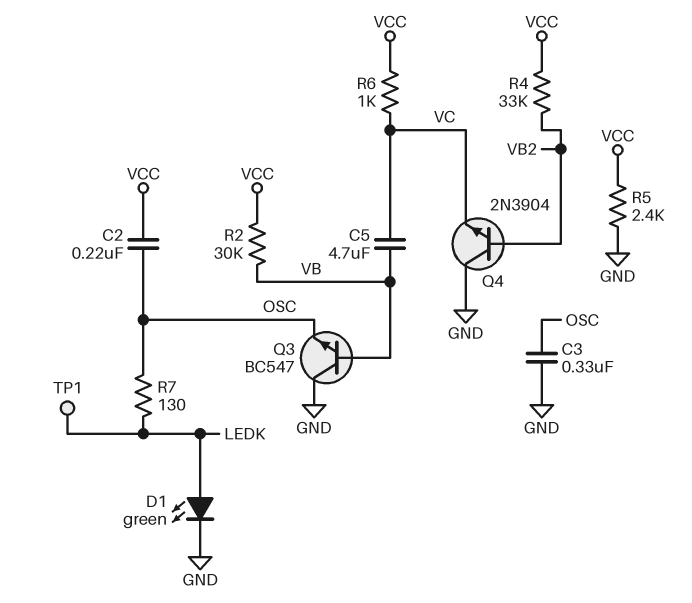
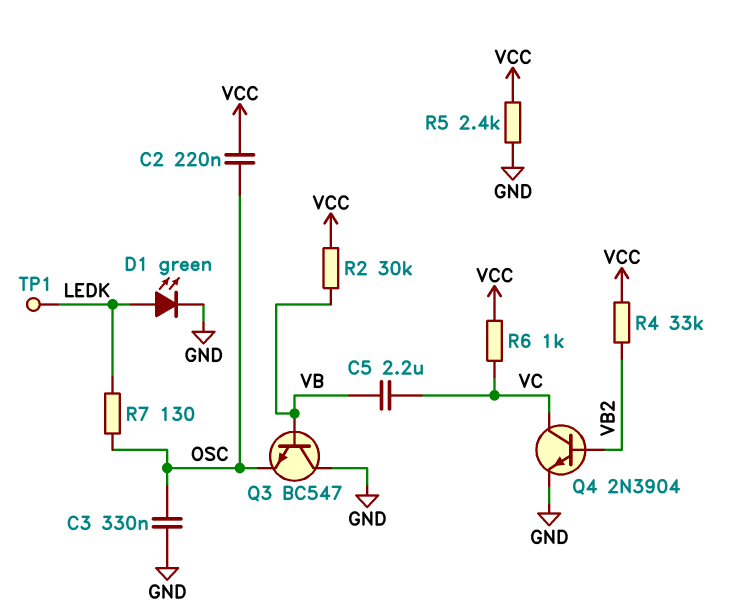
C5: 4.7uF (VB, VC) -> 2.2uF (VB, VC)
Q4: NPN 2N3904 (B VB2, C GND, E VC) -> NPN 2N3904 (B VB2, C VC, E GND)

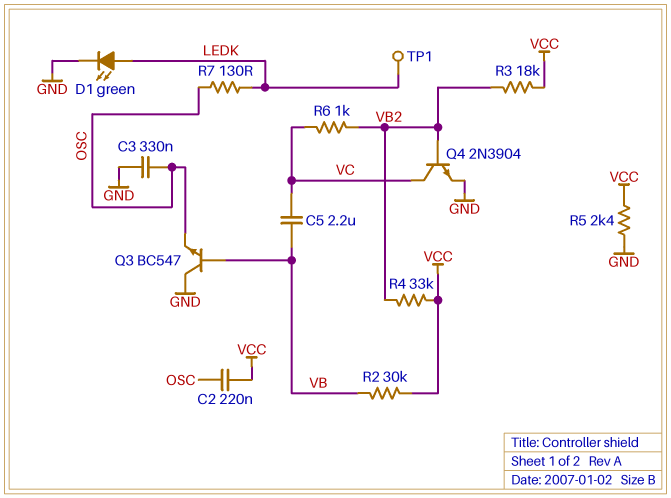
R3: none -> 18k (VB2, VCC)
R6: 1k (VC, VCC) -> 1k (VB2, VC)

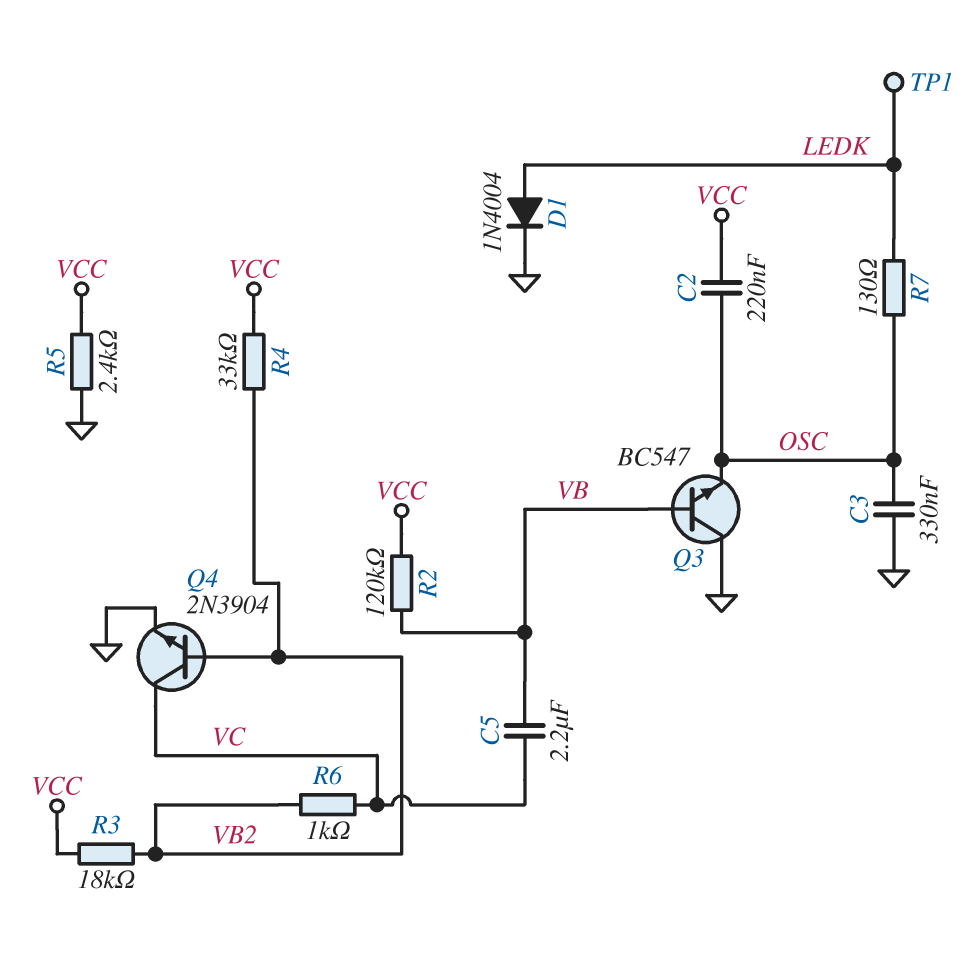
D1: LED green (A LEDK, K GND) -> diode 1N4004 (A LEDK, K GND)
R2: 30k (VB, VCC) -> 120k (VB, VCC)

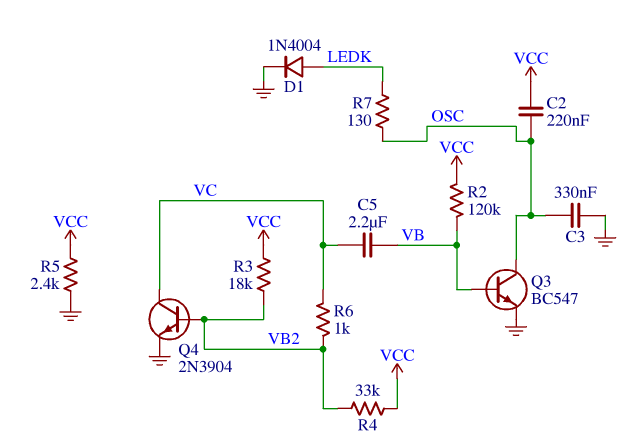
Q3: NPN BC547 (B VB, C GND, E OSC) -> NPN BC547 (B VB, C OSC, E GND)
TP1: test point (LEDK) -> none

